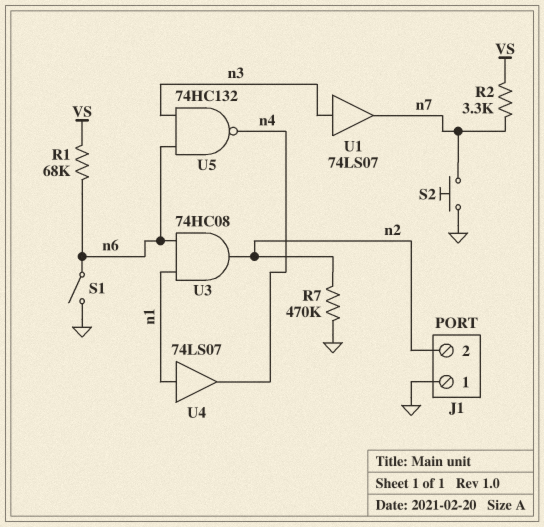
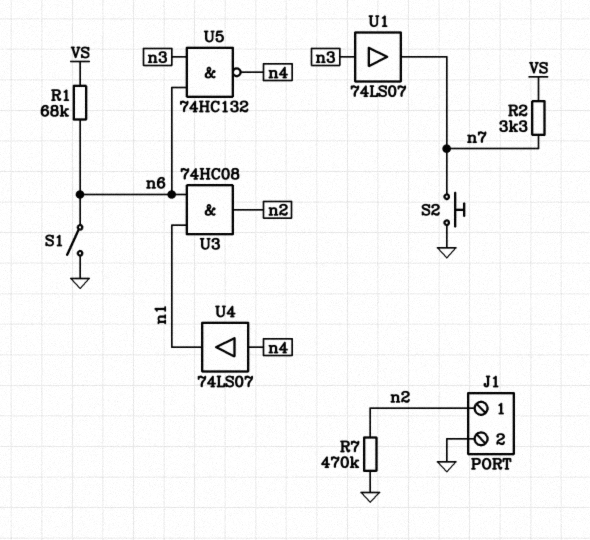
J1 pin 1: GND -> n2
J1 pin 2: n2 -> GND
U4: buffer 74LS07 (in n1, out n4) -> buffer 74LS07 (in n4, out n1)

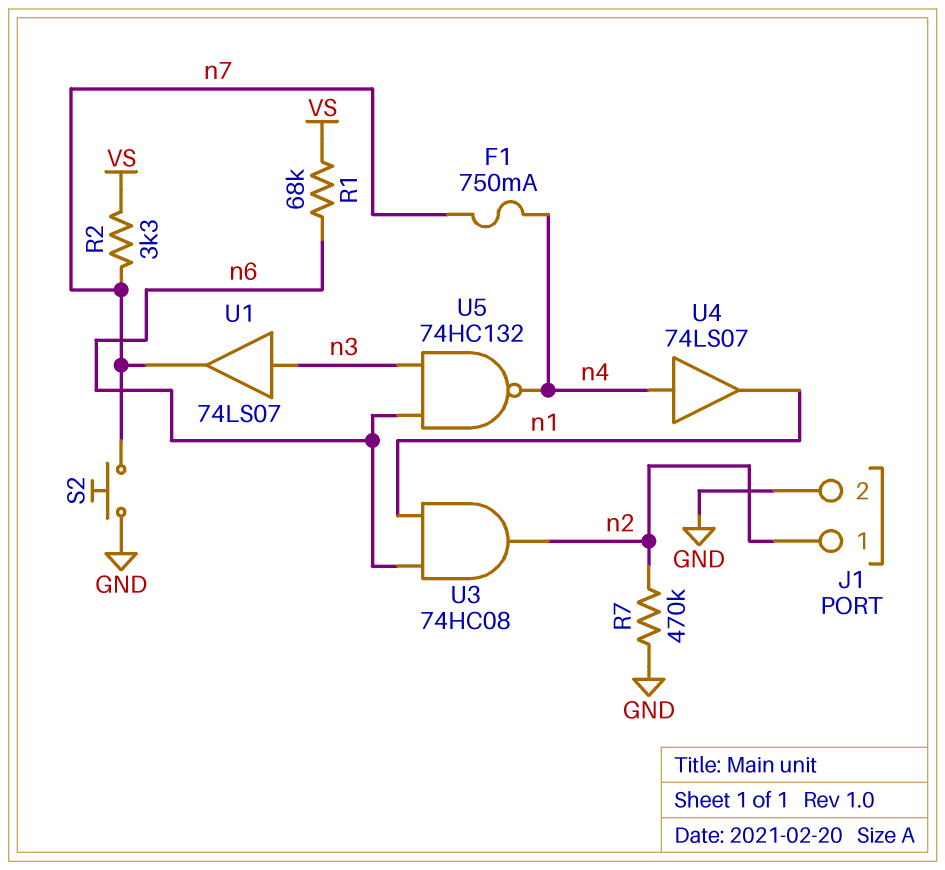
F1: none -> 750mA (n4, n7)
S1: switch (GND, n6) -> none

